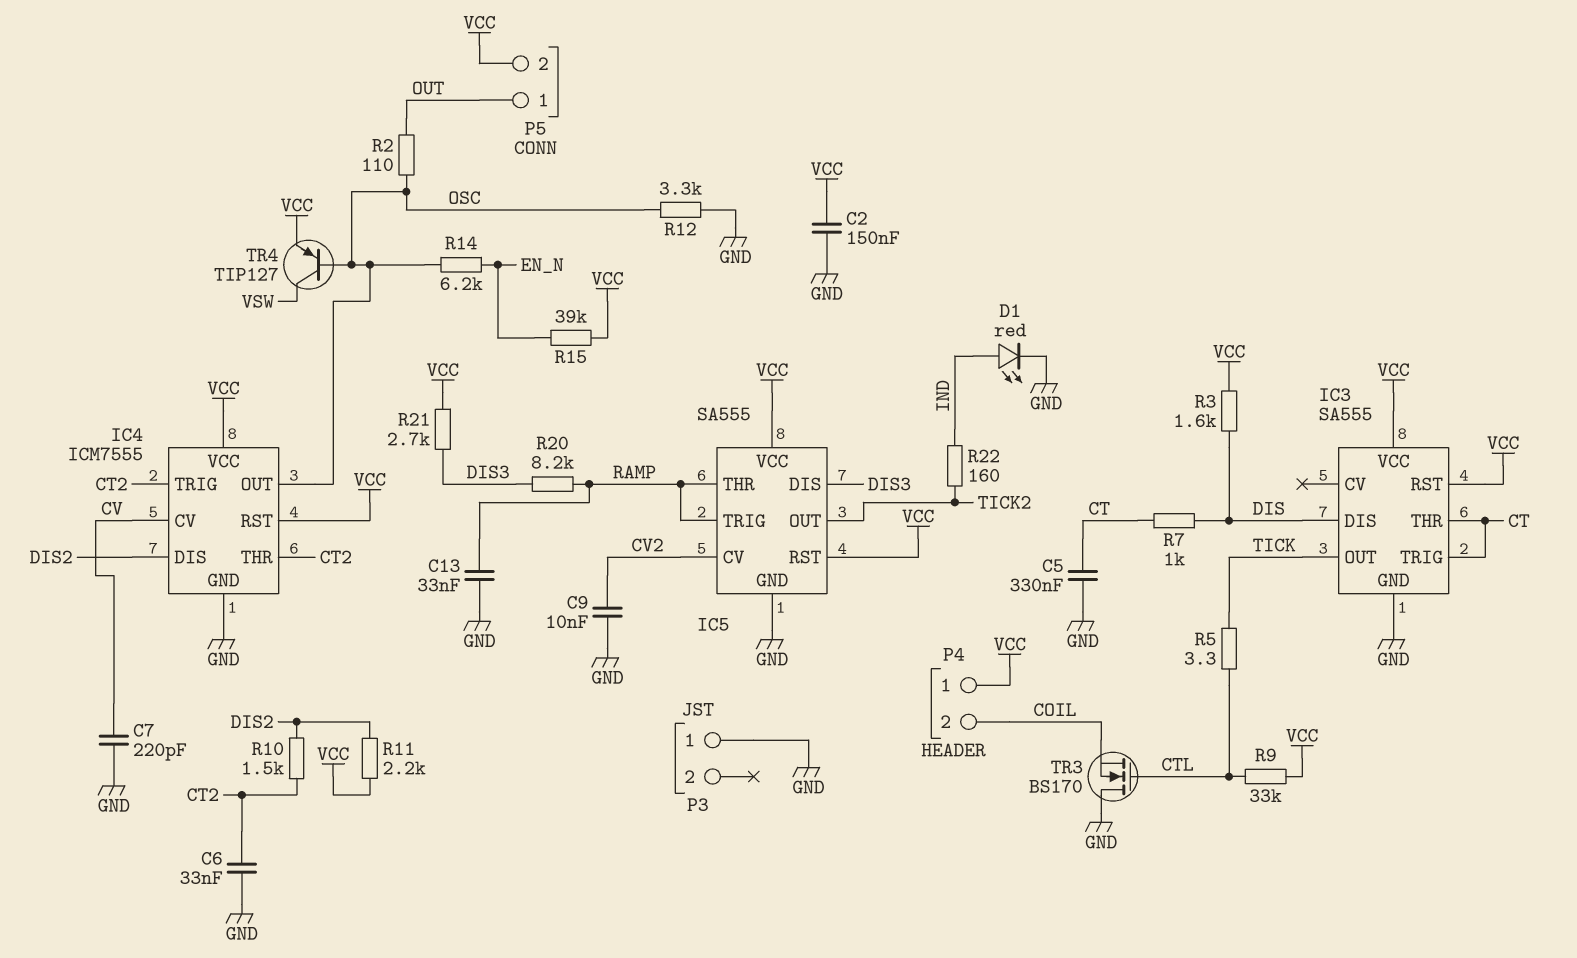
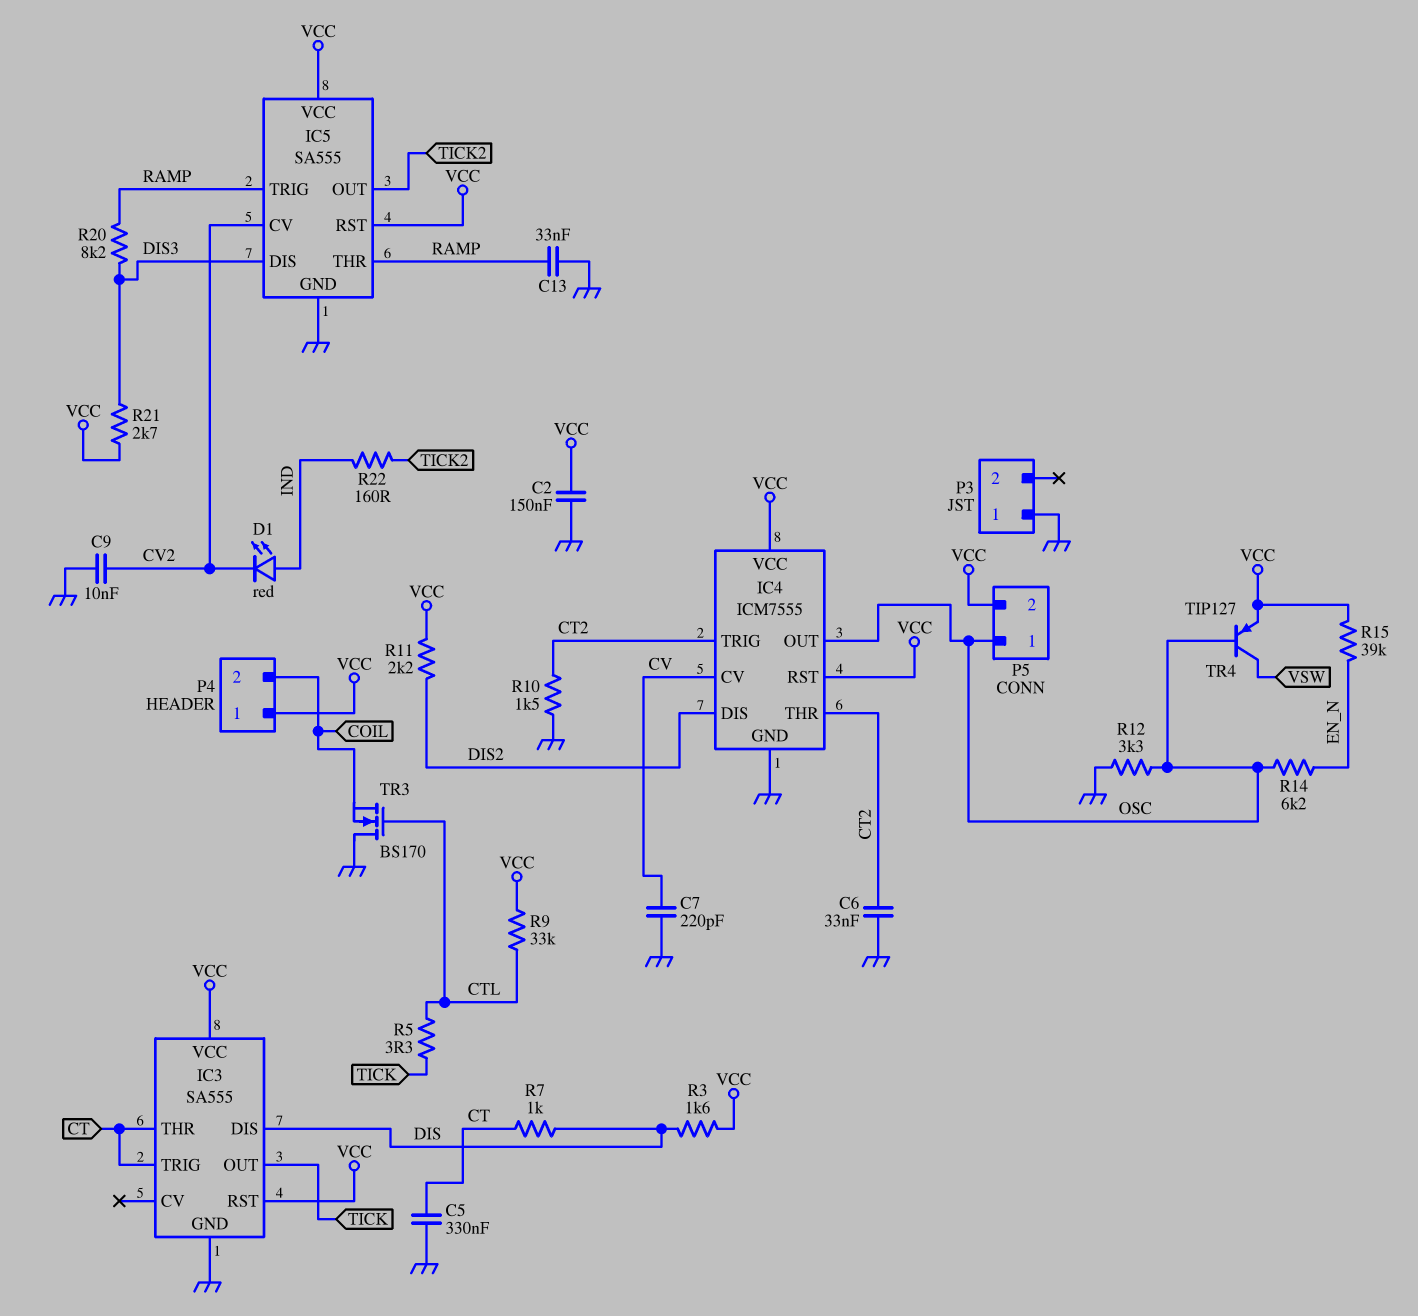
D1: LED red (A IND, K GND) -> LED red (A IND, K CV2)
P5 pin 1: OUT -> OSC
R2: 110 (OSC, OUT) -> none
R10: 1.5k (CT2, DIS2) -> 1.5k (CT2, GND)

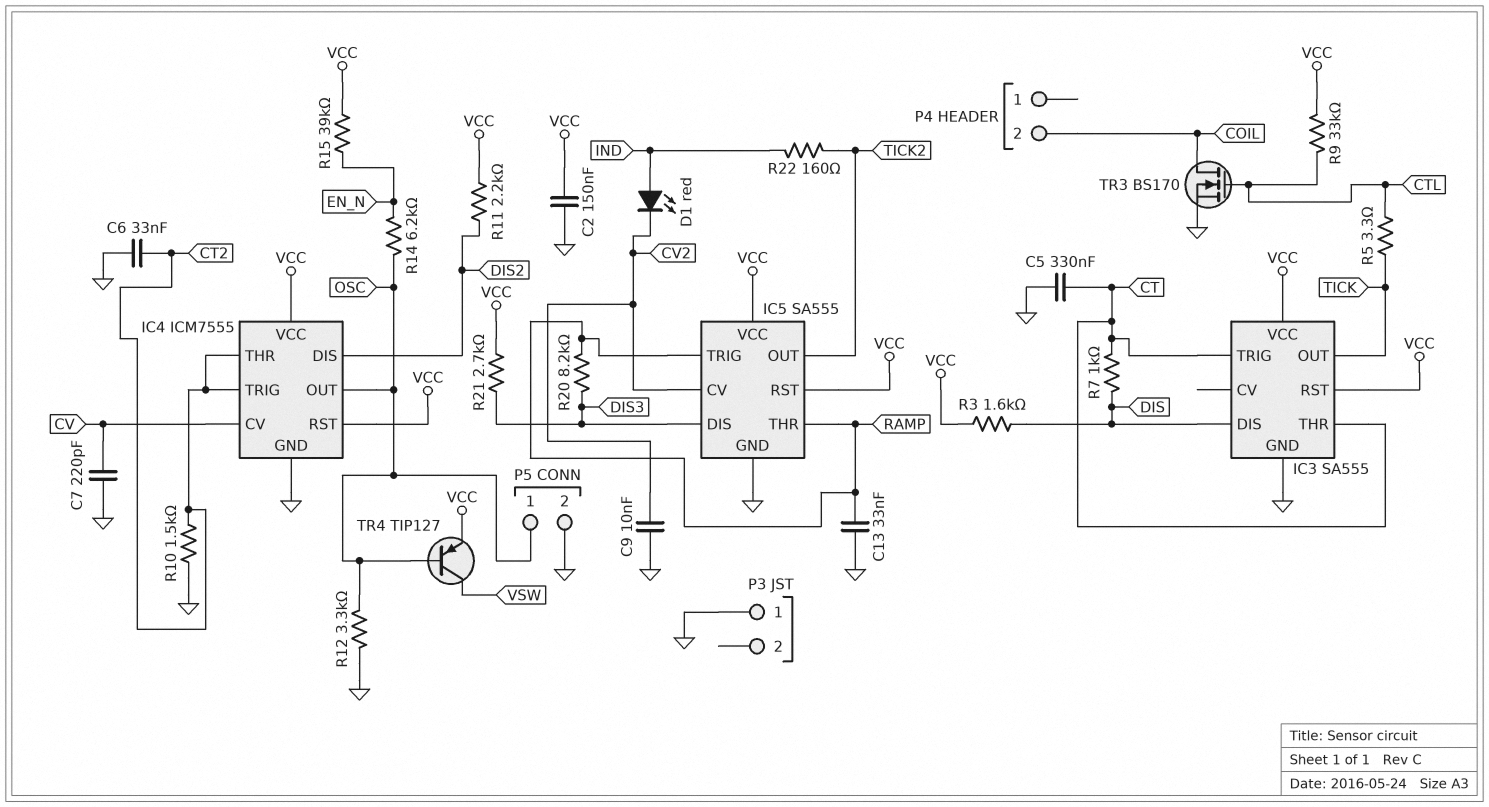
P4 pin 1: VCC -> none
P5 pin 2: VCC -> GND
TR3: NMOS BS170 (G CTL, D GND, S COIL) -> NMOS BS170 (G CTL, D COIL, S GND)

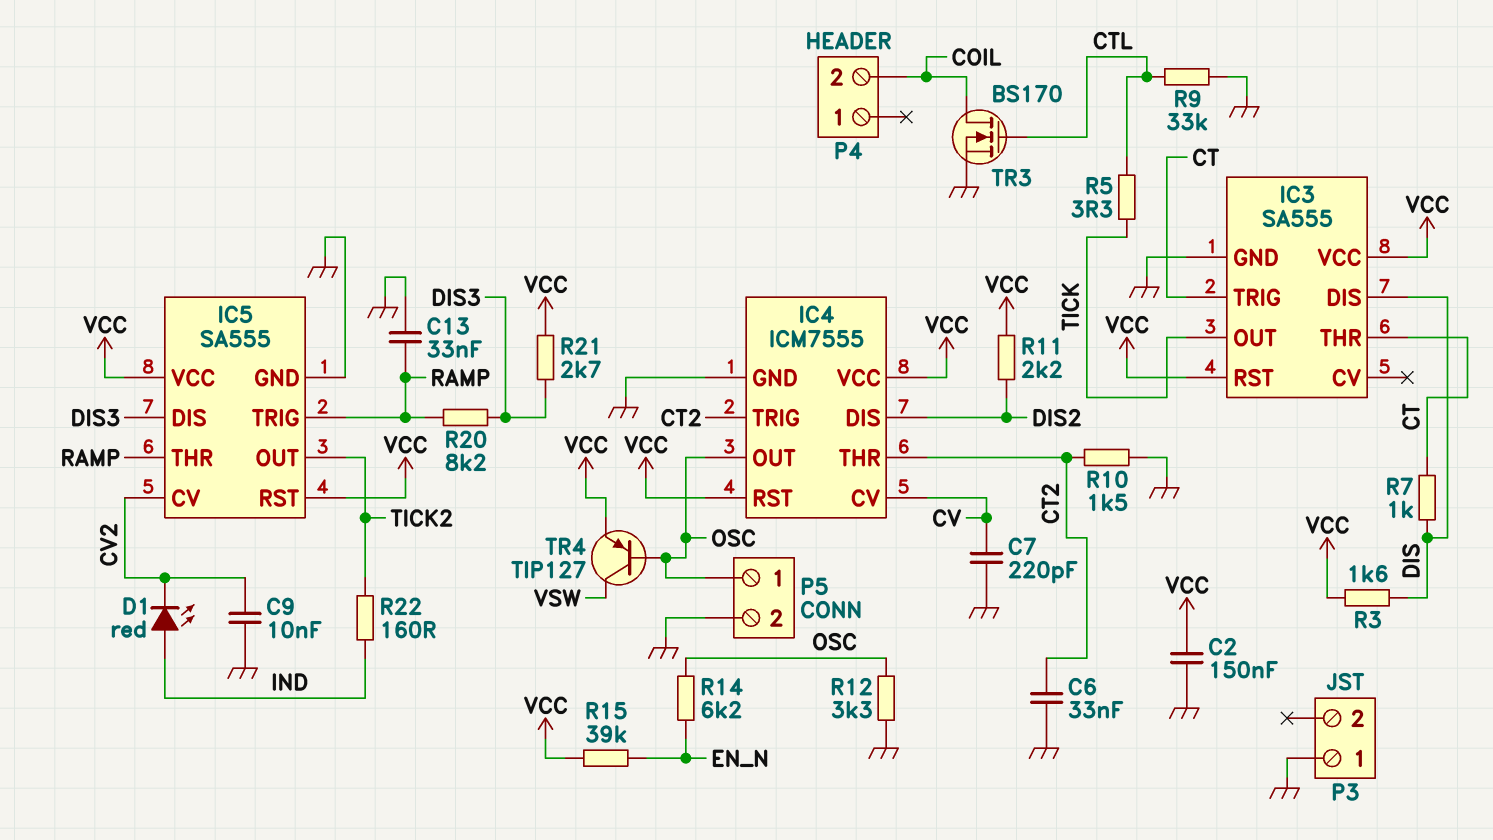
C5: 330nF (CT, GND) -> none
R9: 33k (CTL, VCC) -> 33k (CTL, GND)

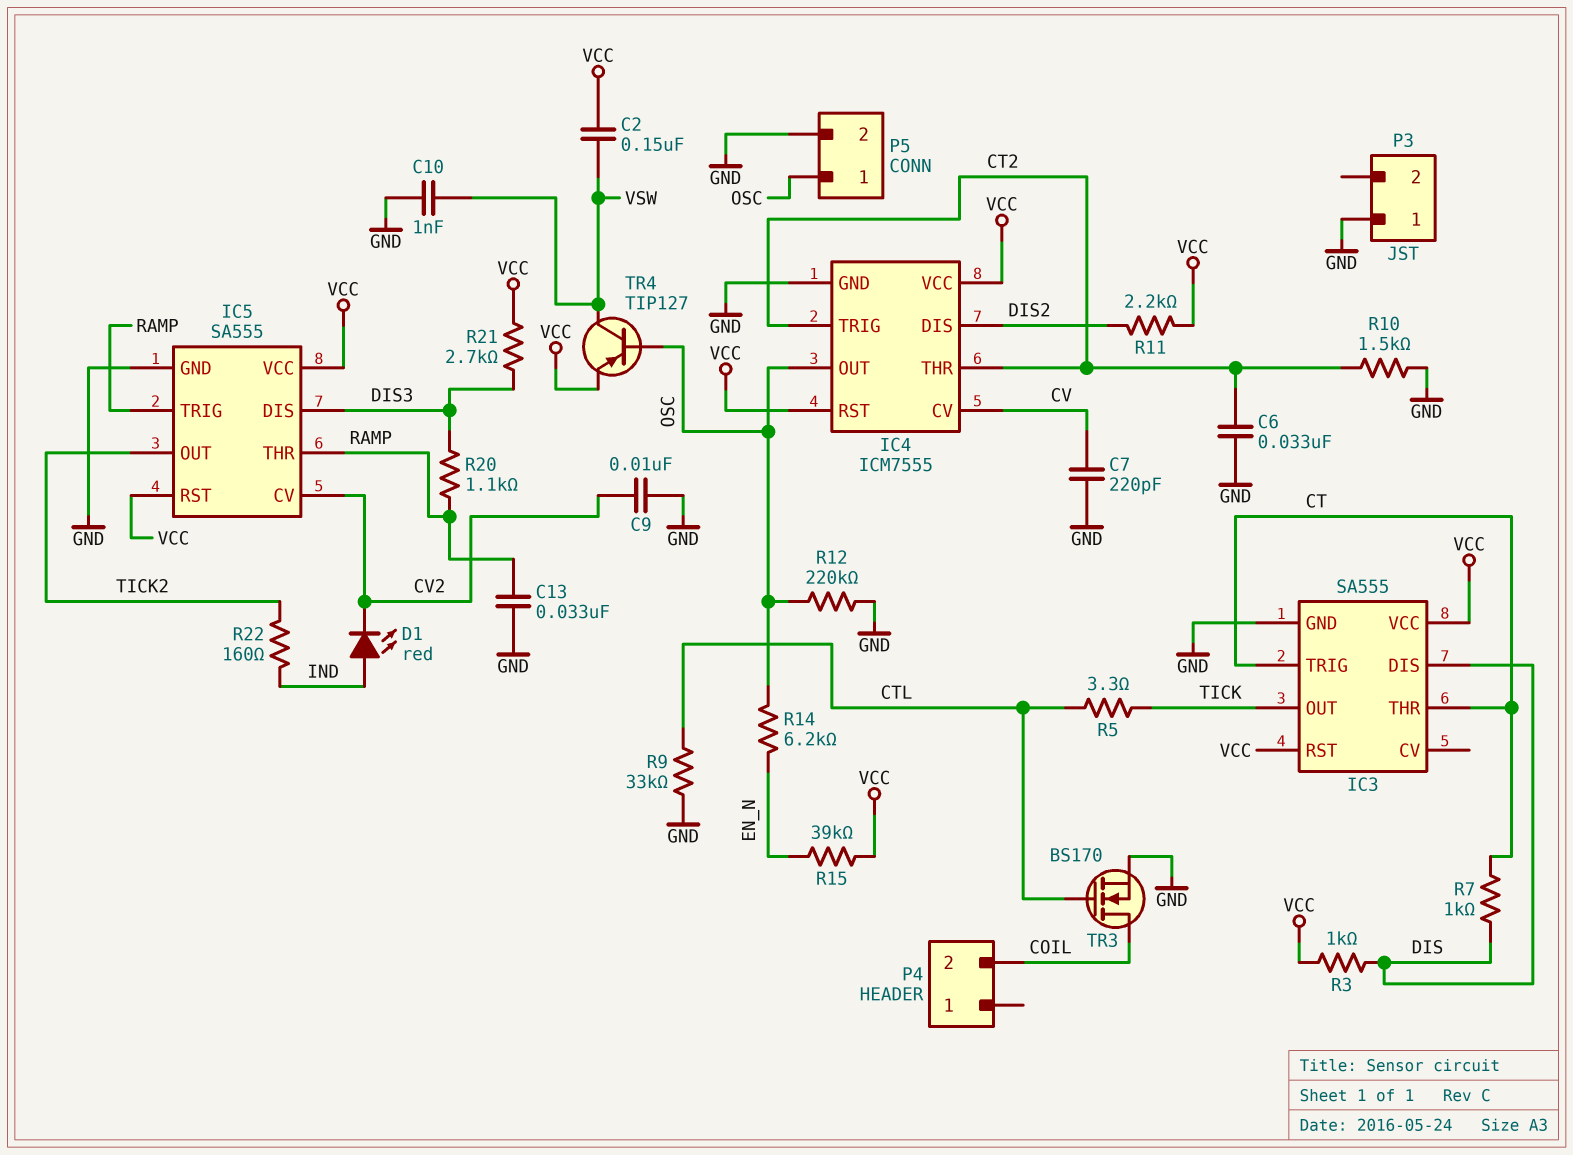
C2: 150nF (GND, VCC) -> 150nF (VCC, VSW)
C10: none -> 1nF (GND, VSW)
R3: 1.6k (DIS, VCC) -> 1k (DIS, VCC)
R12: 3.3k (GND, OSC) -> 220k (GND, OSC)
R20: 8.2k (DIS3, RAMP) -> 1.1k (DIS3, RAMP)

